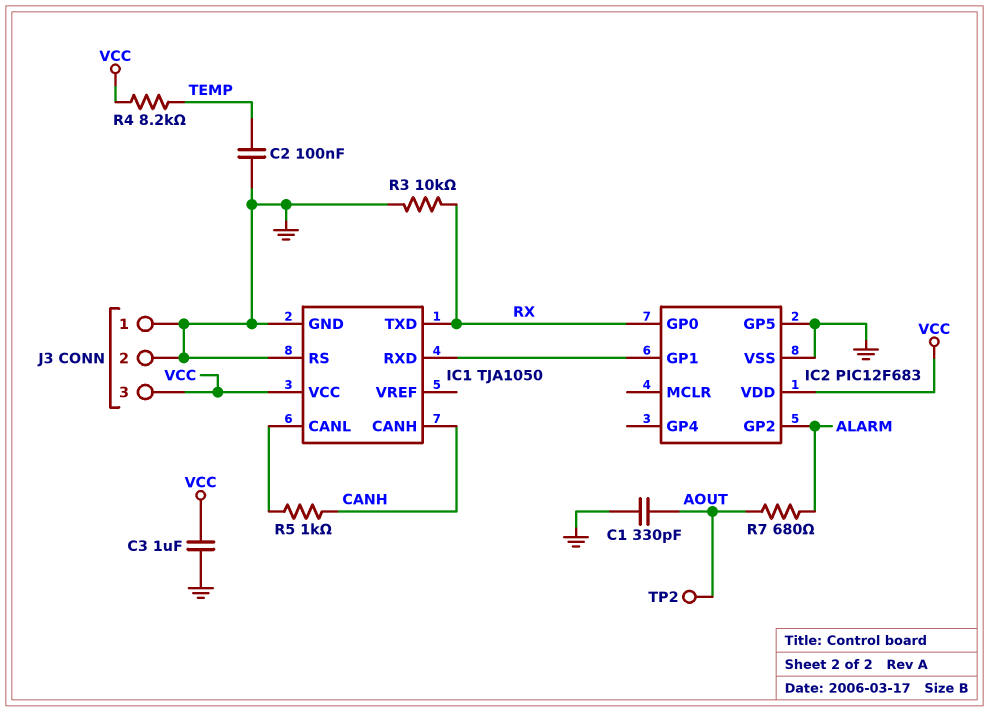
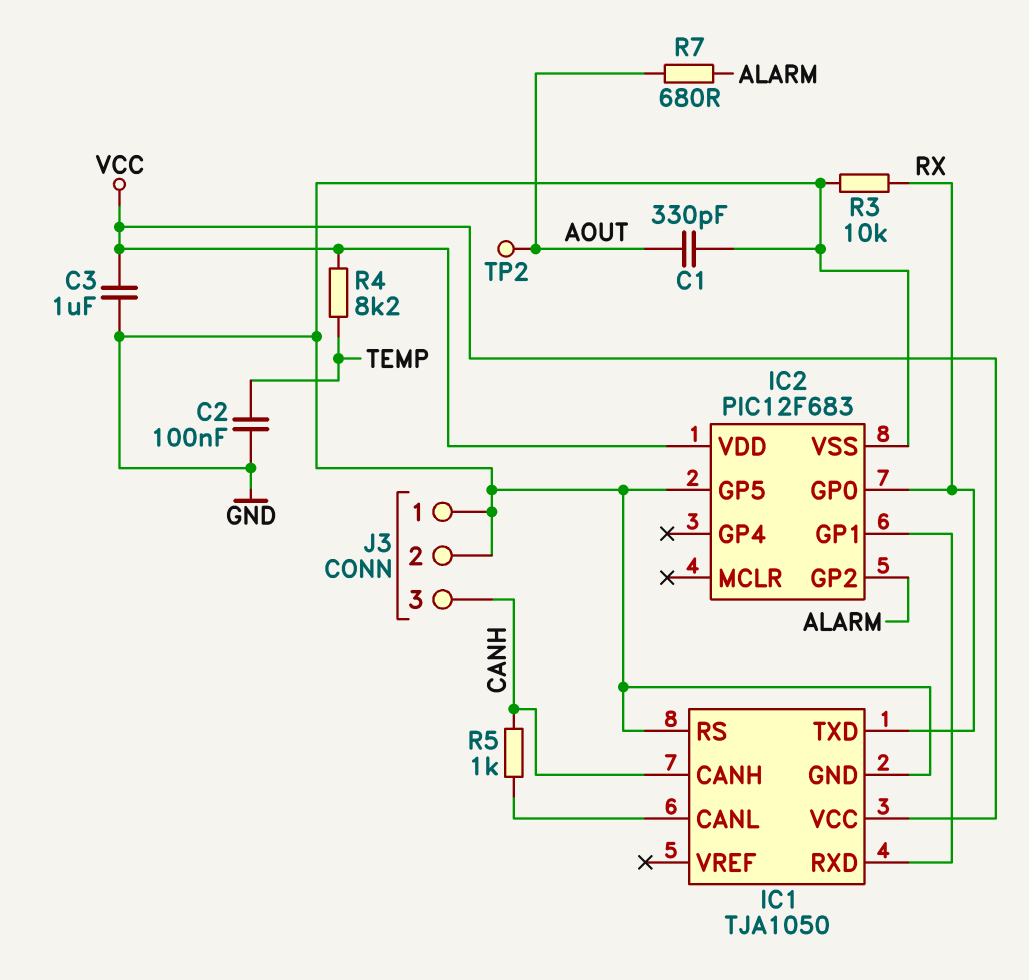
J3 pin 3: VCC -> CANH

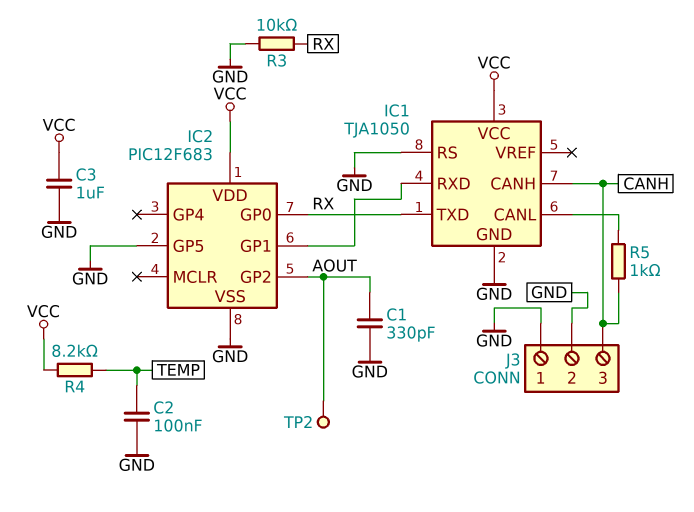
IC2 pin GP2: ALARM -> AOUT
R7: 680 (ALARM, AOUT) -> none

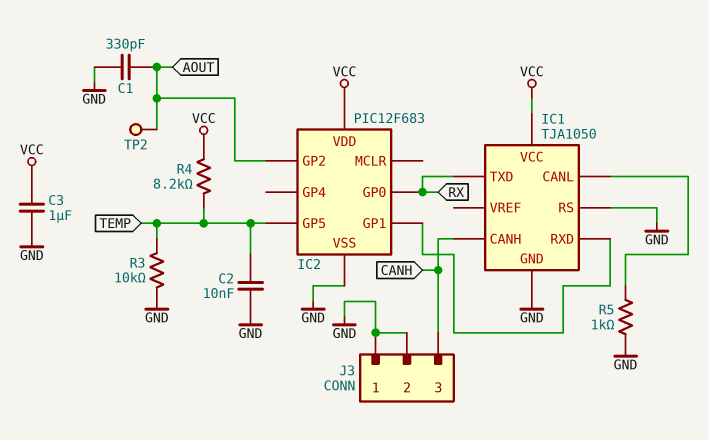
C2: 100nF (GND, TEMP) -> 10nF (GND, TEMP)
IC2 pin GP5: GND -> TEMP
R3: 10k (GND, RX) -> 10k (GND, TEMP)
R5: 1k (CANH, IC1/CANL) -> 1k (GND, IC1/CANL)

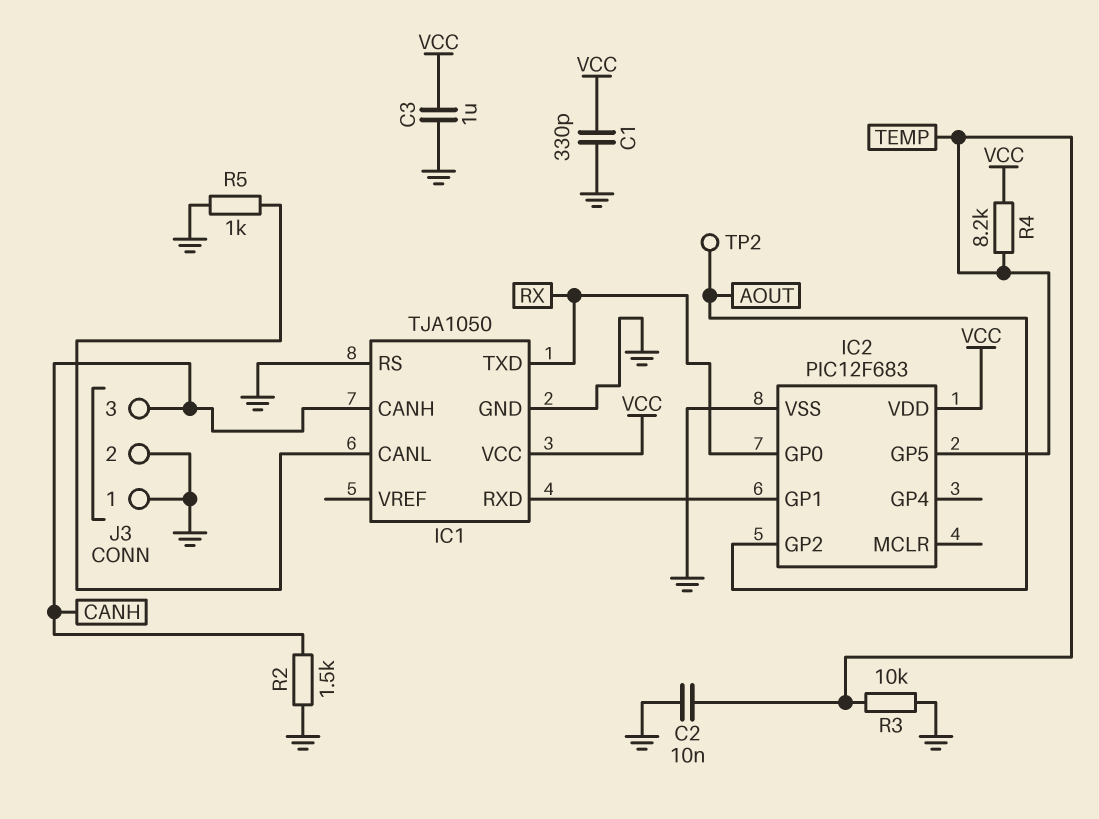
C1: 330pF (AOUT, GND) -> 330pF (GND, VCC)
R2: none -> 1.5k (CANH, GND)

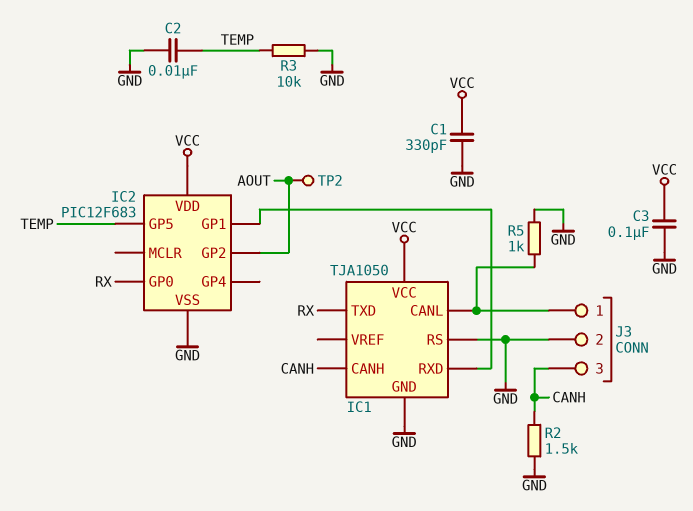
C3: 1uF (GND, VCC) -> 100nF (GND, VCC)
J3 pin 1: GND -> IC1/CANL
R4: 8.2k (TEMP, VCC) -> none

